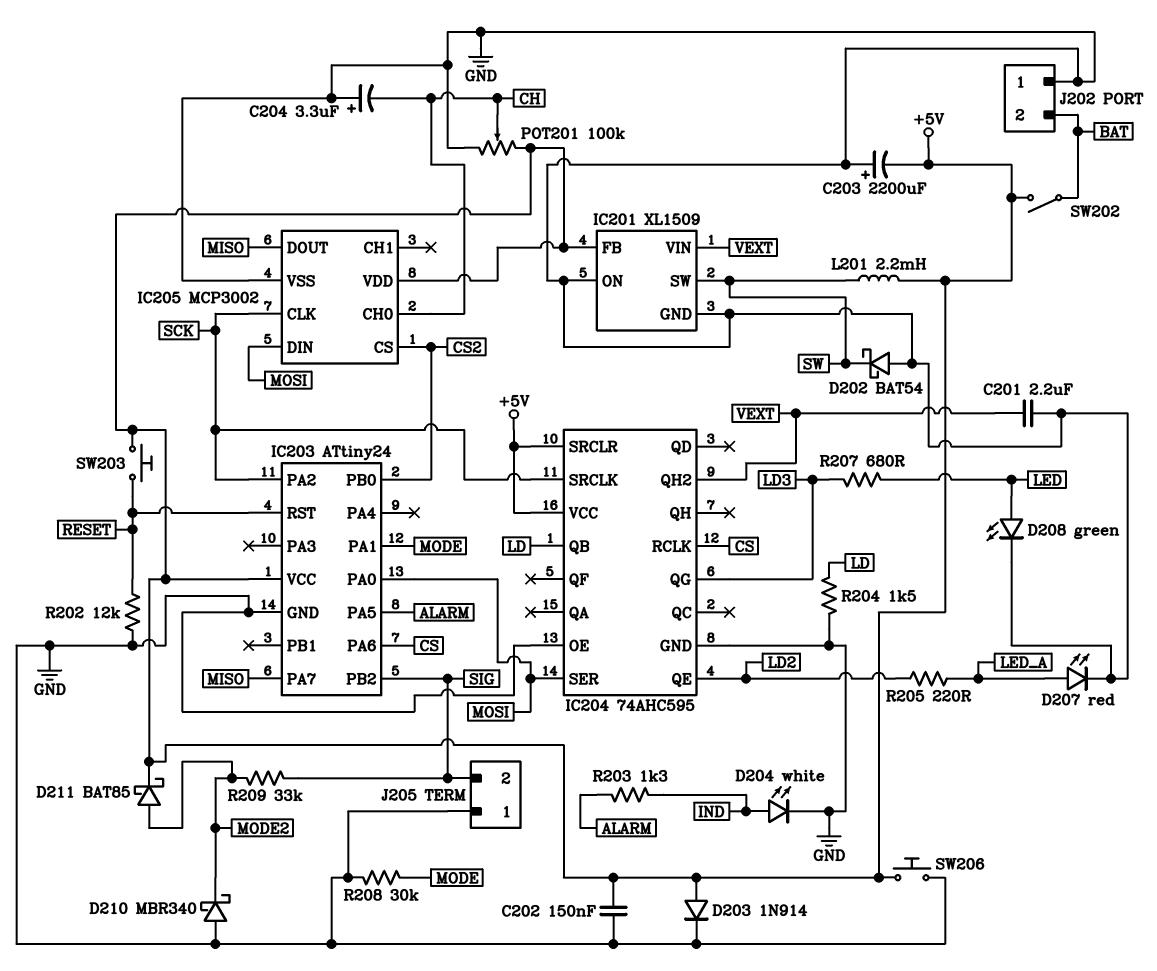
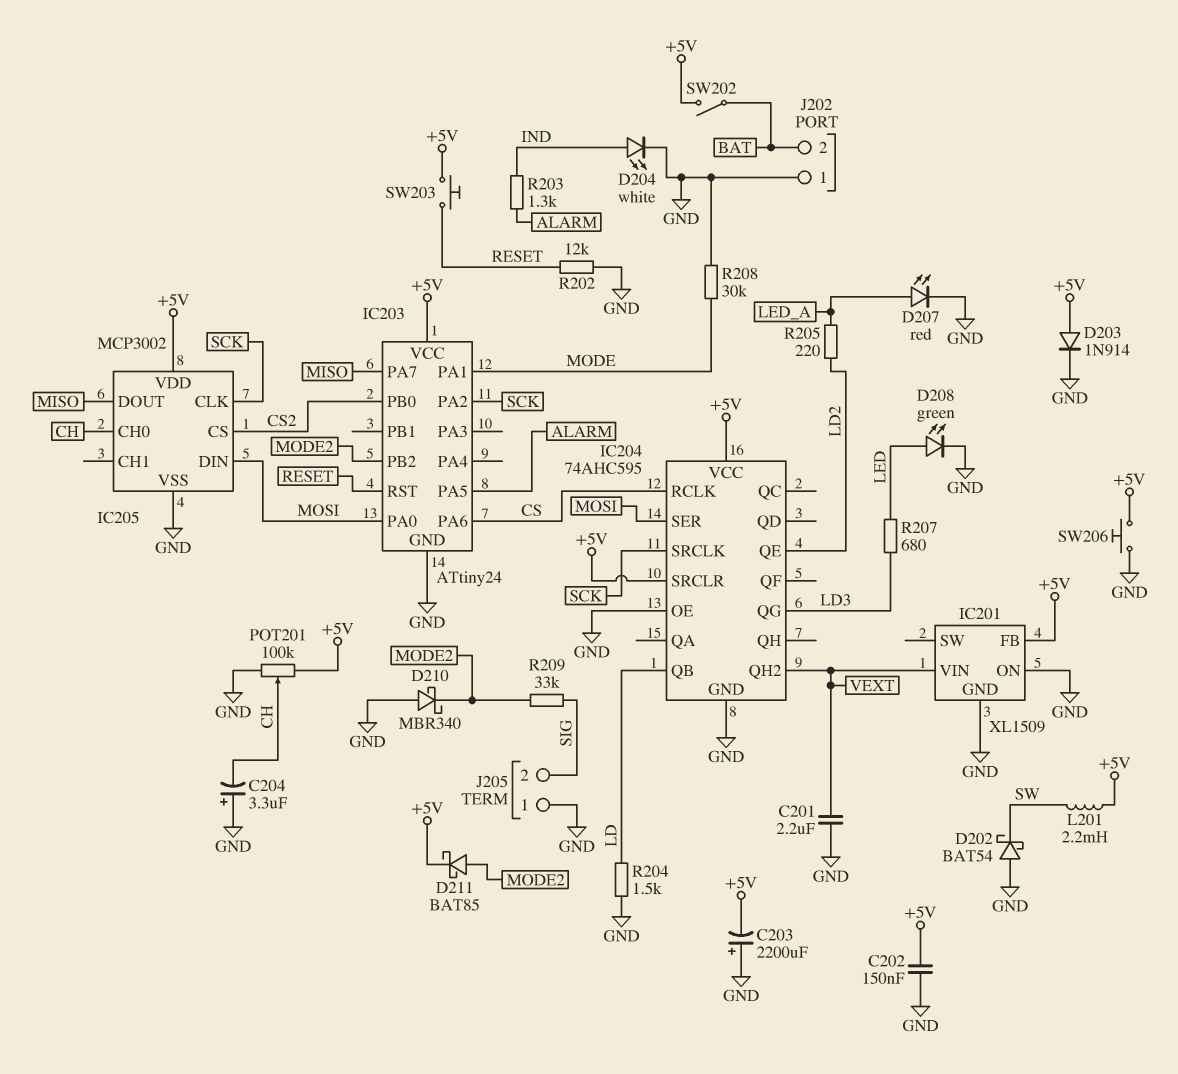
IC201 pin SW: SW -> none
IC203 pin PB2: SIG -> MODE2

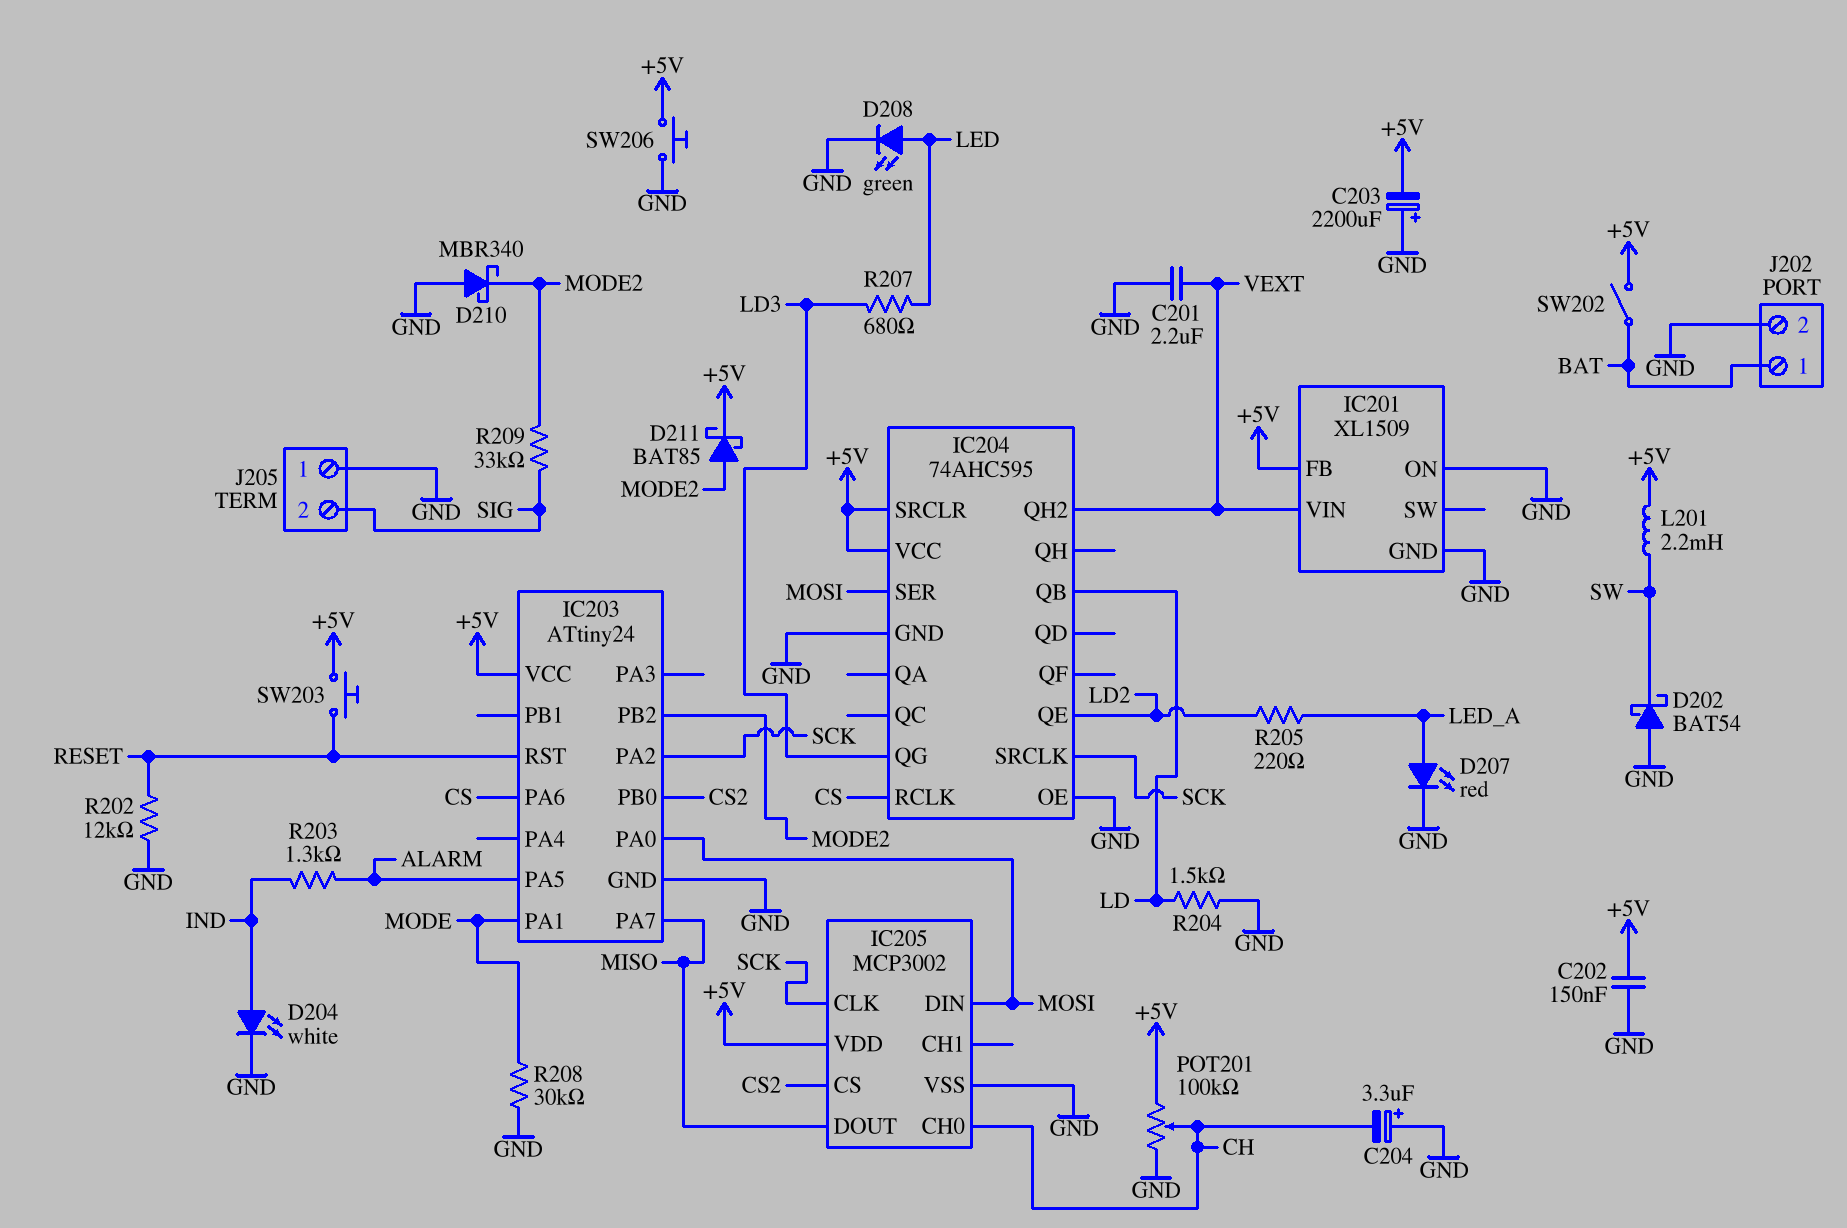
D203: diode 1N914 (A +5V, K GND) -> none
J202 pin 1: GND -> BAT
J202 pin 2: BAT -> GND

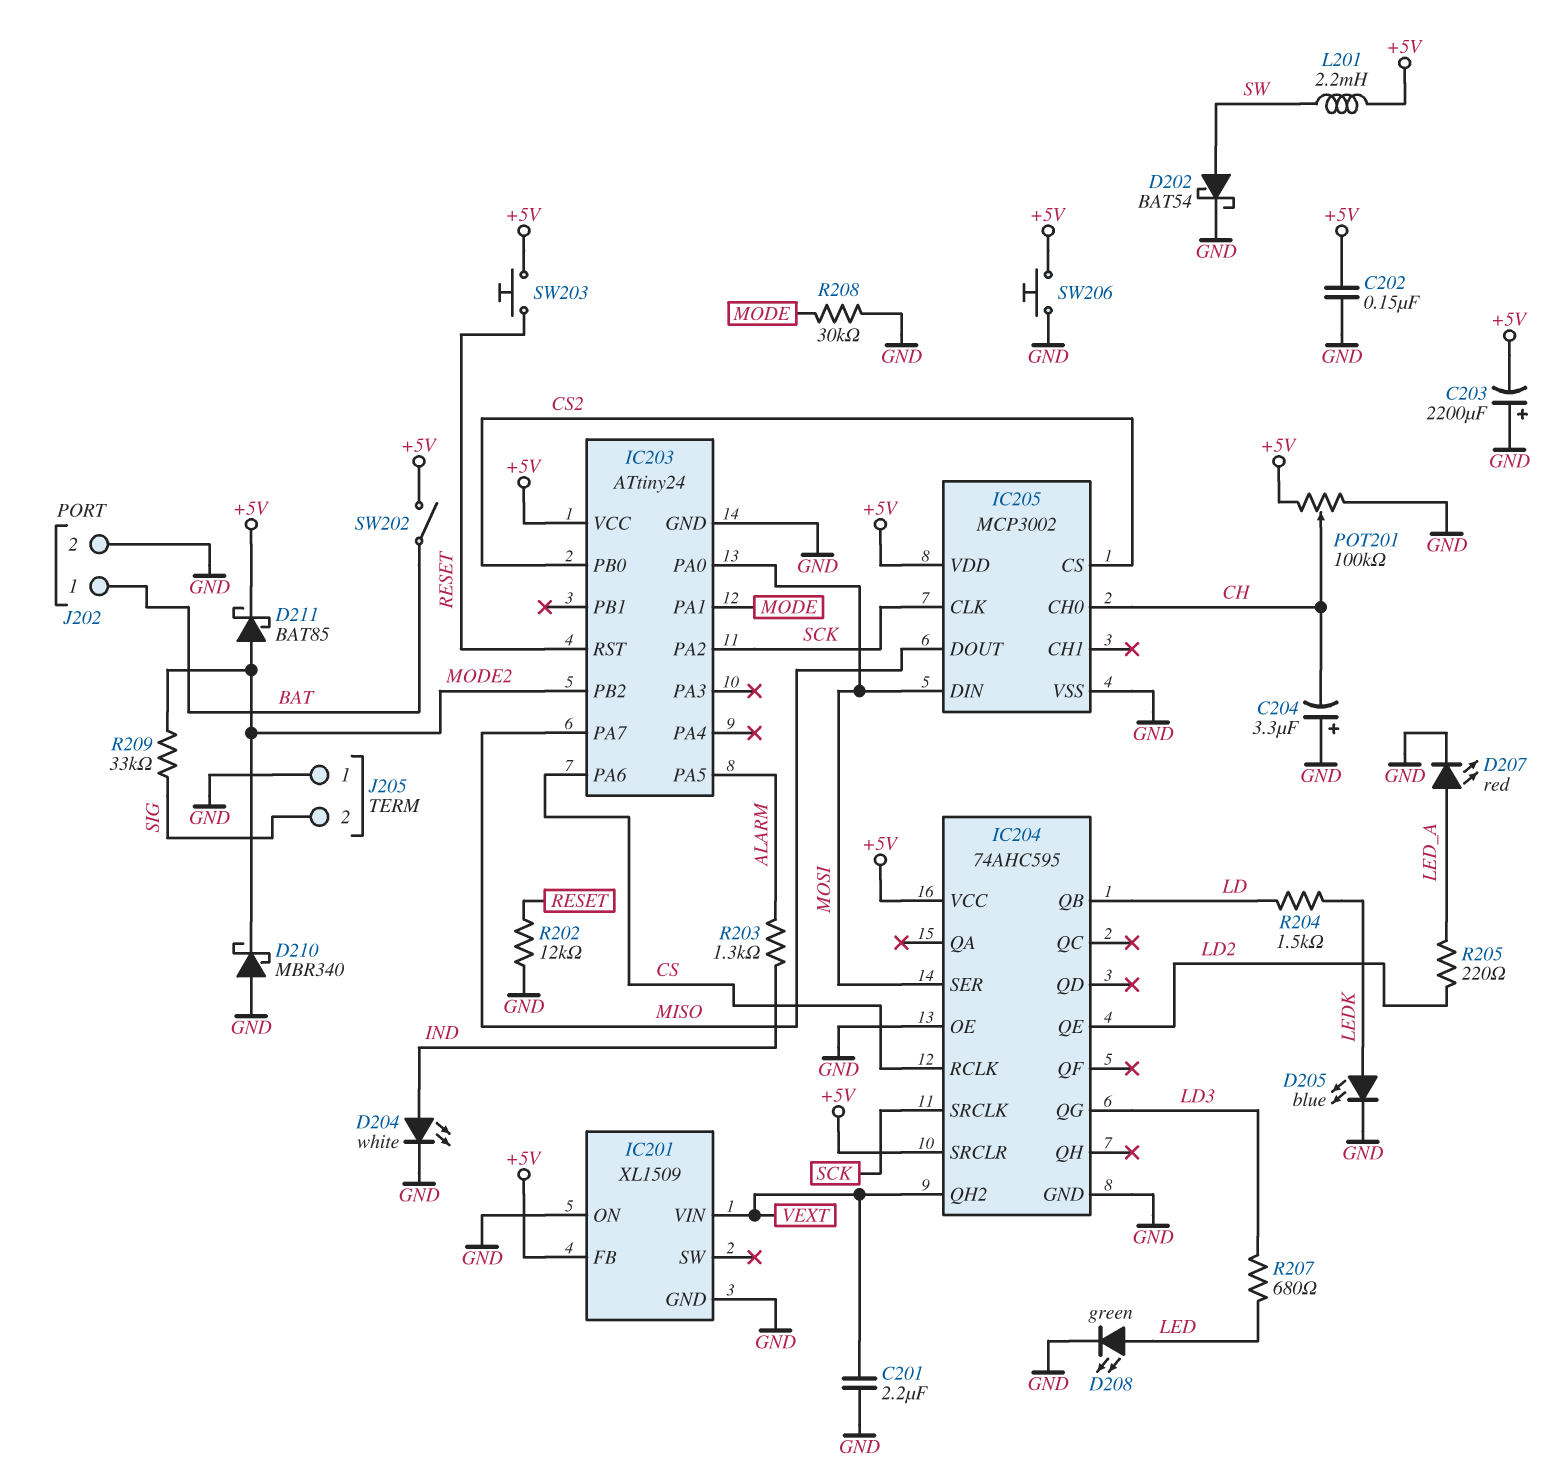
D202: schottky BAT54 (A GND, K SW) -> schottky BAT54 (A SW, K GND)
D205: none -> LED blue (A LEDK, K GND)
R204: 1.5k (GND, LD) -> 1.5k (LD, LEDK)

